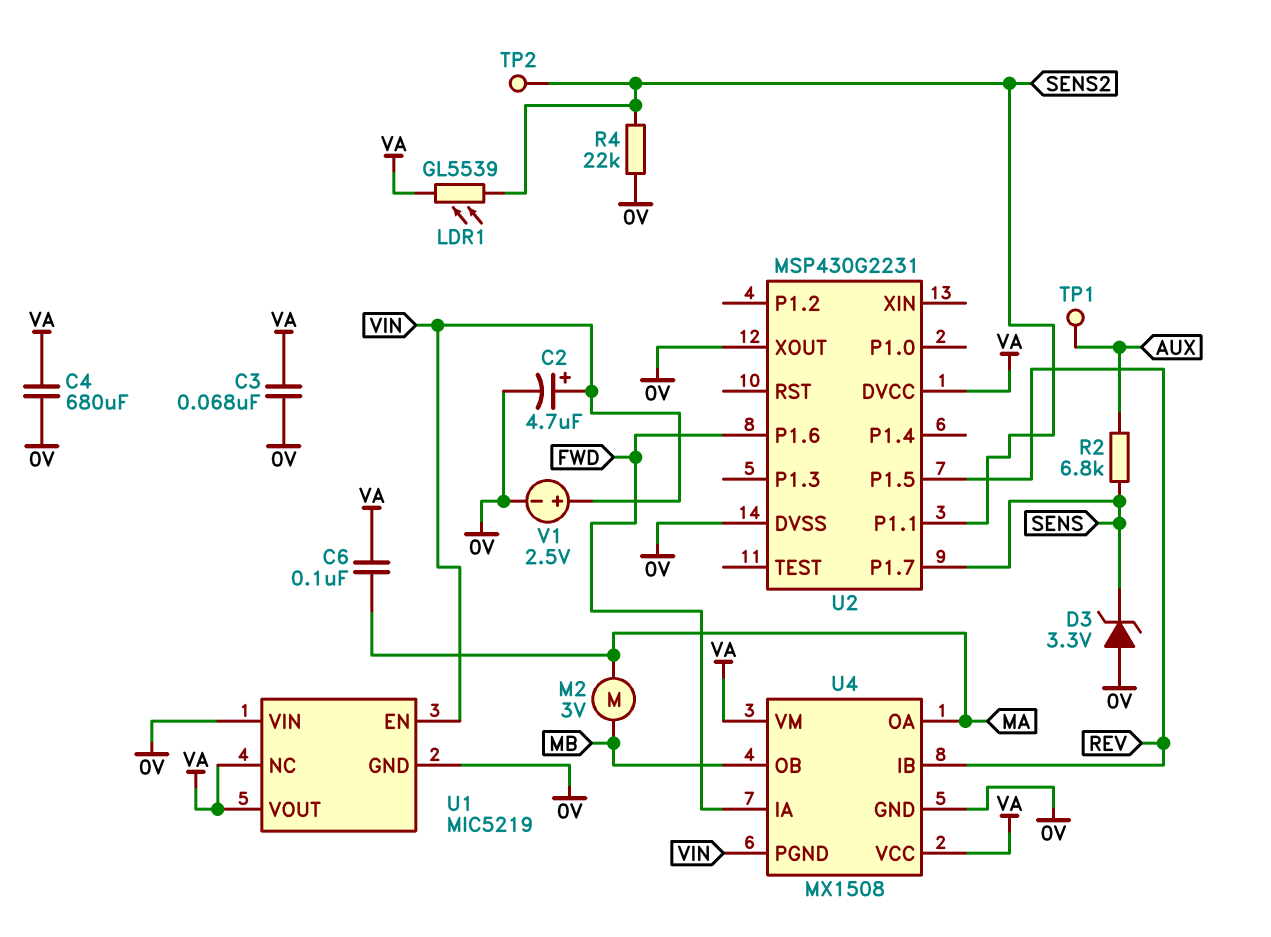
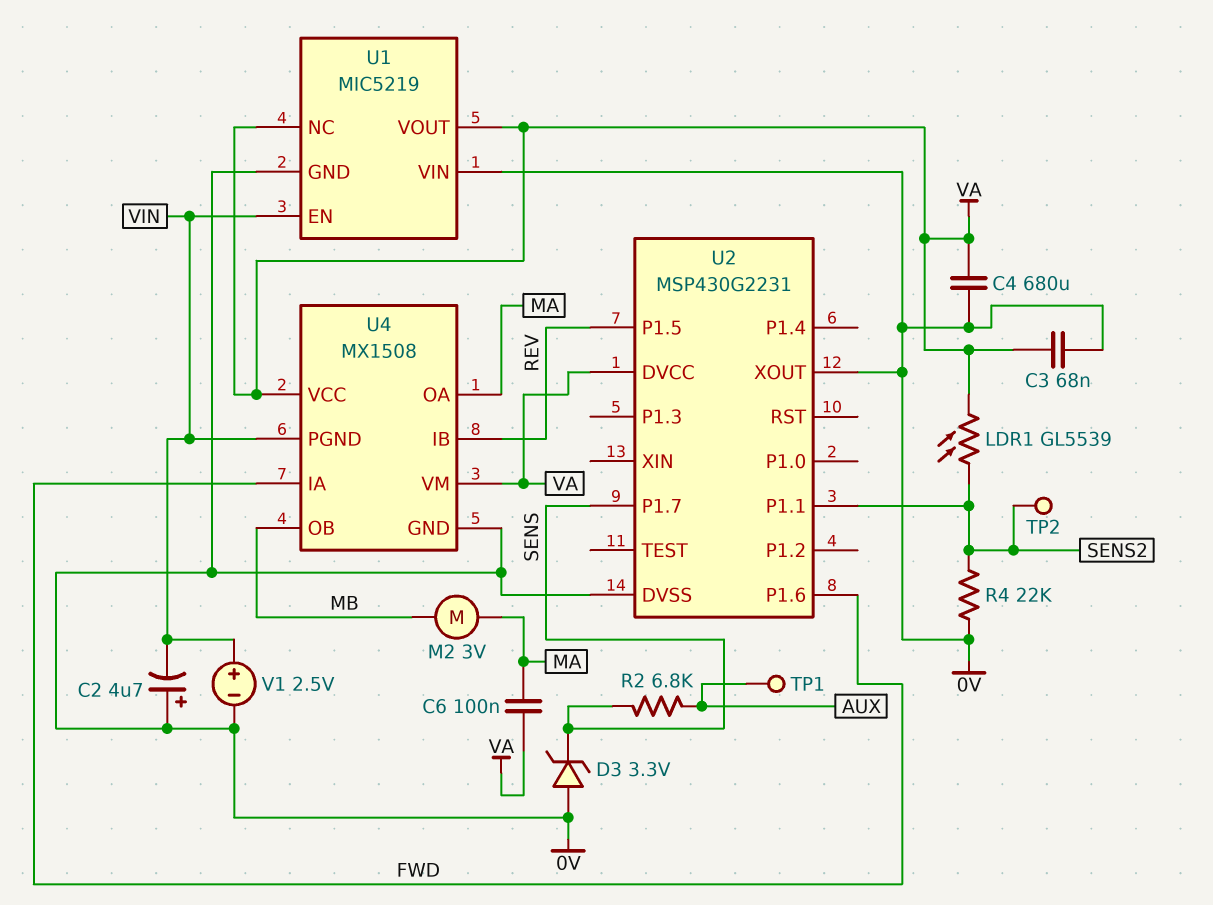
C2: 4.7uF (plus VIN, minus 0V) -> 4.7uF (plus 0V, minus VIN)

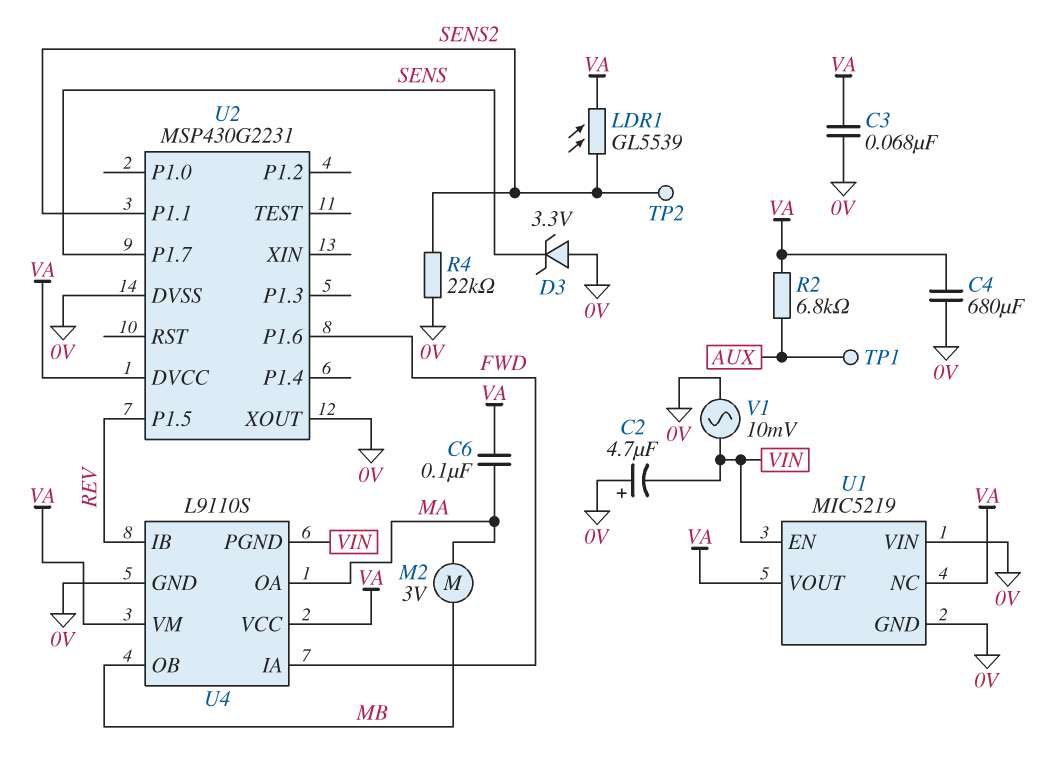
R2: 6.8k (AUX, SENS) -> 6.8k (AUX, VA)
U4: MX1508 -> L9110S
V1: 2.5V (plus VIN, minus 0V) -> AC 10mV (0V, VIN)

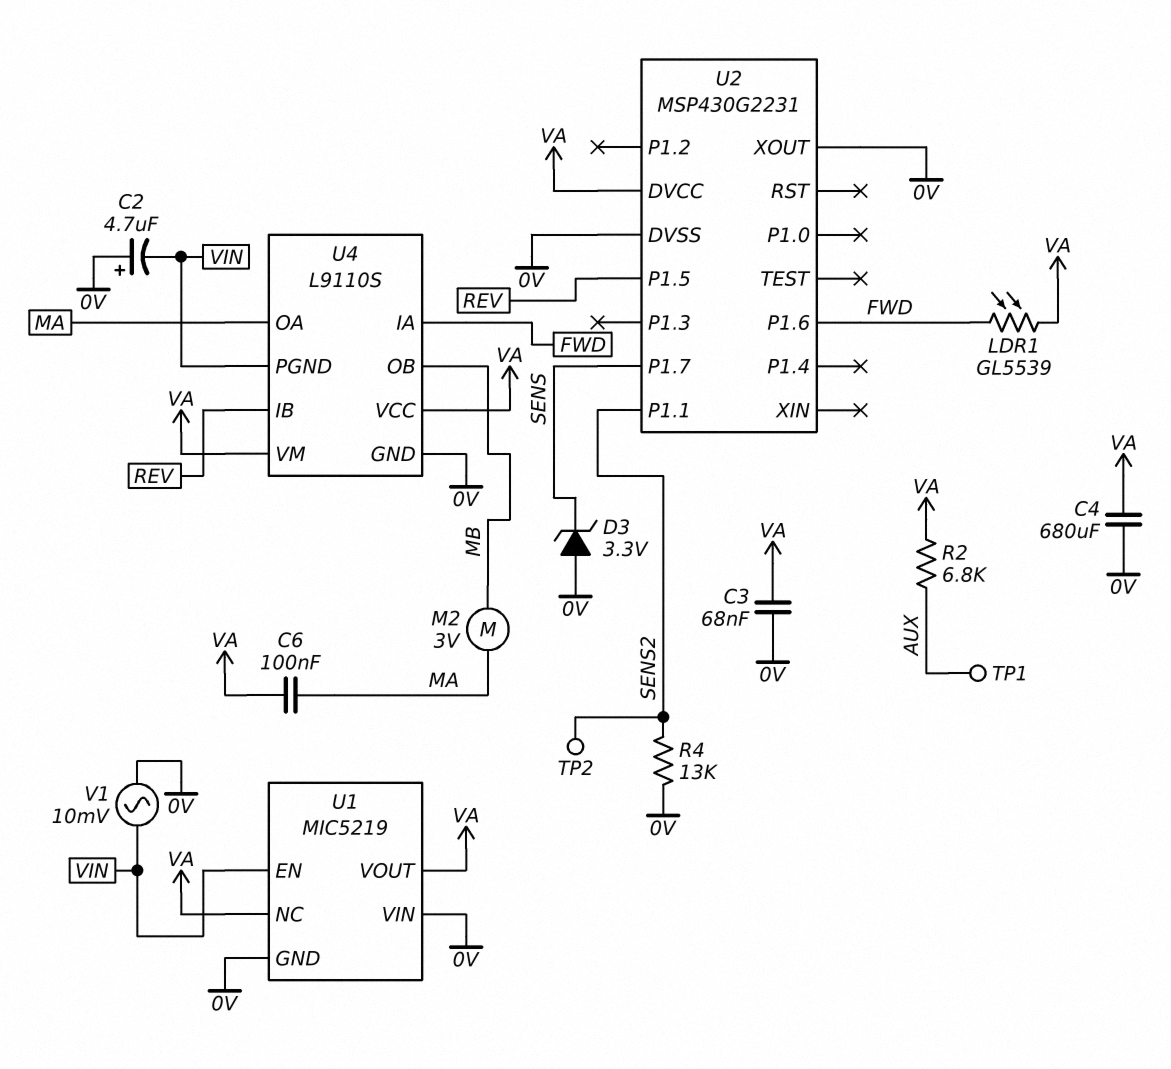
LDR1: GL5539 (SENS2, VA) -> GL5539 (FWD, VA)
R4: 22k (0V, SENS2) -> 13k (0V, SENS2)

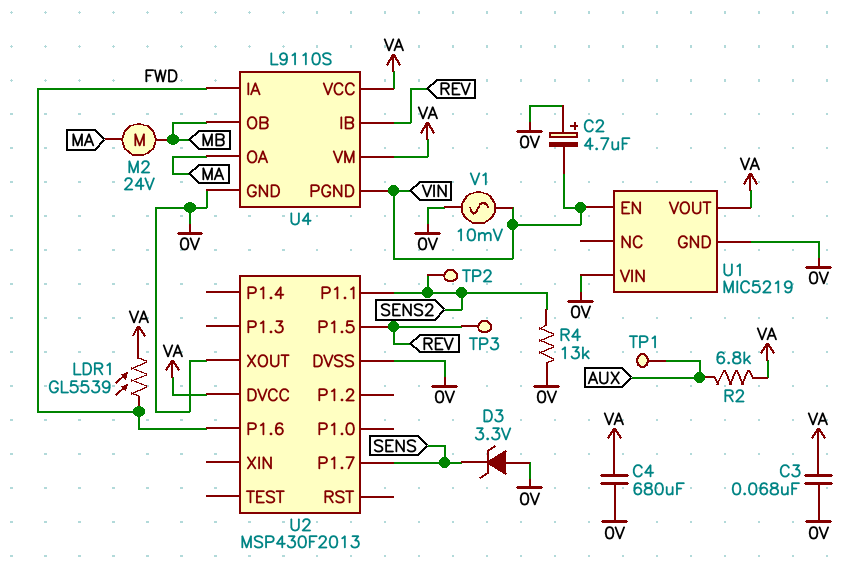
C6: 100nF (MA, VA) -> none
M2: motor 3V (MA, MB) -> motor 24V (MA, MB)
TP3: none -> test point (REV)
U1 pin NC: VA -> none
U2: MSP430G2231 -> MSP430F2013

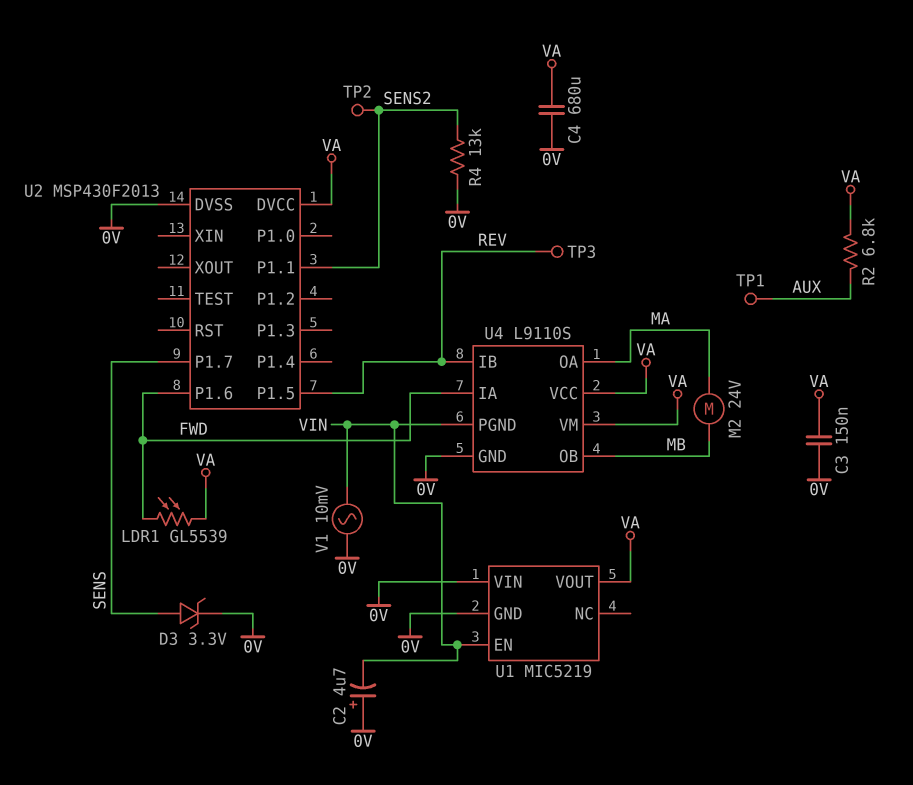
C3: 68nF (0V, VA) -> 150nF (0V, VA)
D3: zener 3.3V (A 0V, K SENS) -> zener 3.3V (A SENS, K 0V)
U2 pin XOUT: 0V -> none

